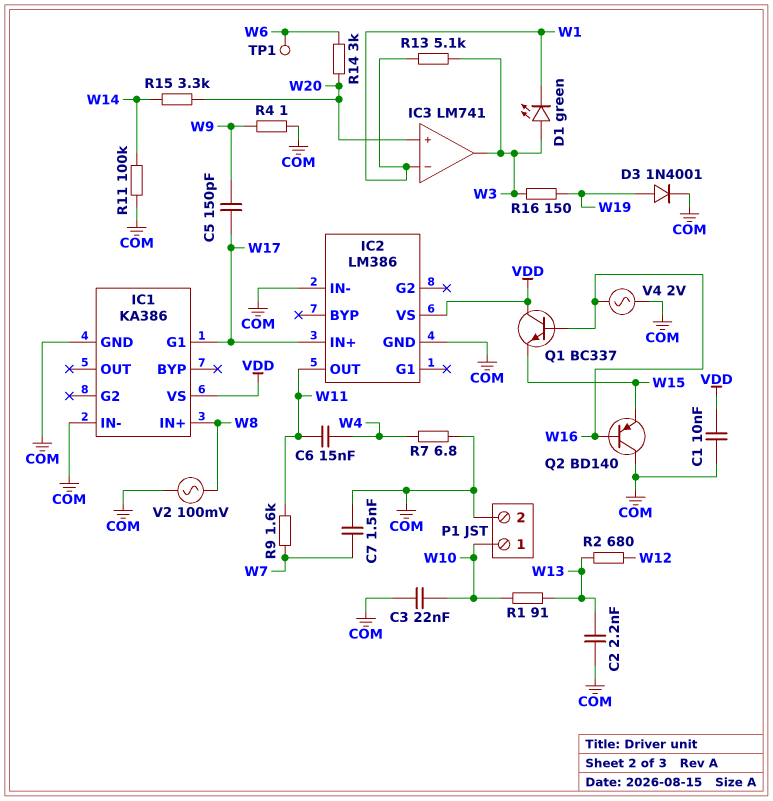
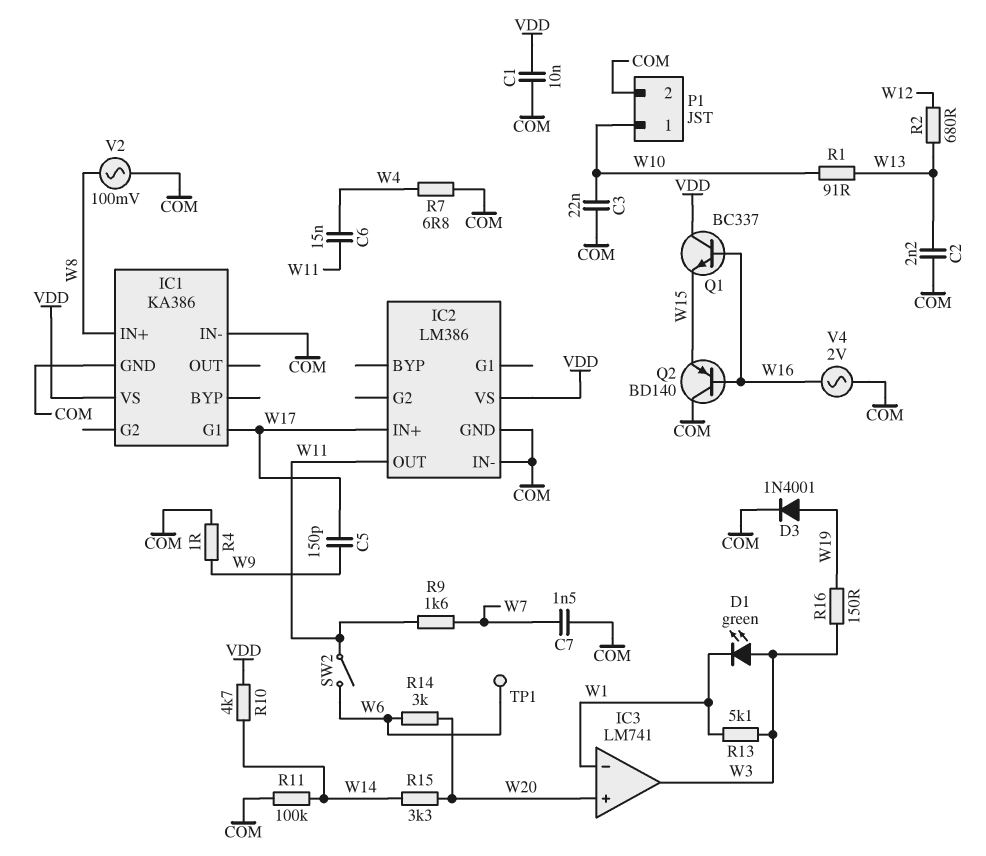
R10: none -> 4.7k (VDD, W14)
SW2: none -> switch (W6, W11)

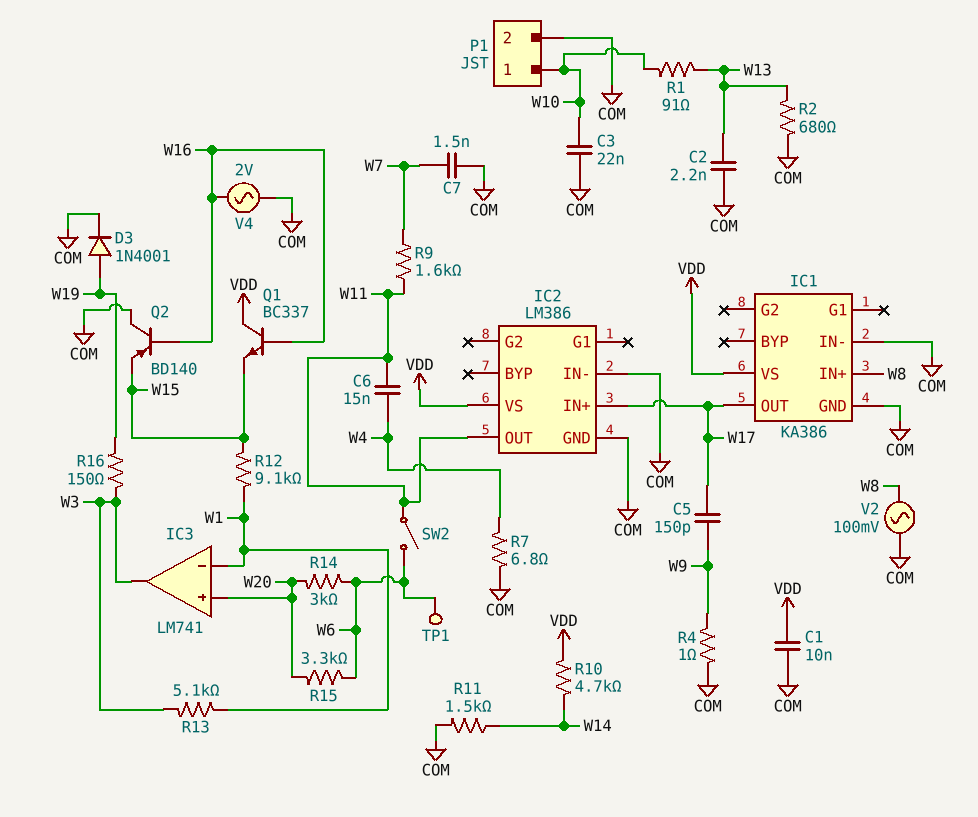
D1: LED green (A W3, K W1) -> none
IC1 pin G1: W17 -> none
IC1 pin OUT: none -> W17
R2: 680 (W12, W13) -> 680 (COM, W13)
R11: 100k (COM, W14) -> 1.5k (COM, W14)
R12: none -> 9.1k (W1, W15)
R15: 3.3k (W14, W20) -> 3.3k (W6, W20)

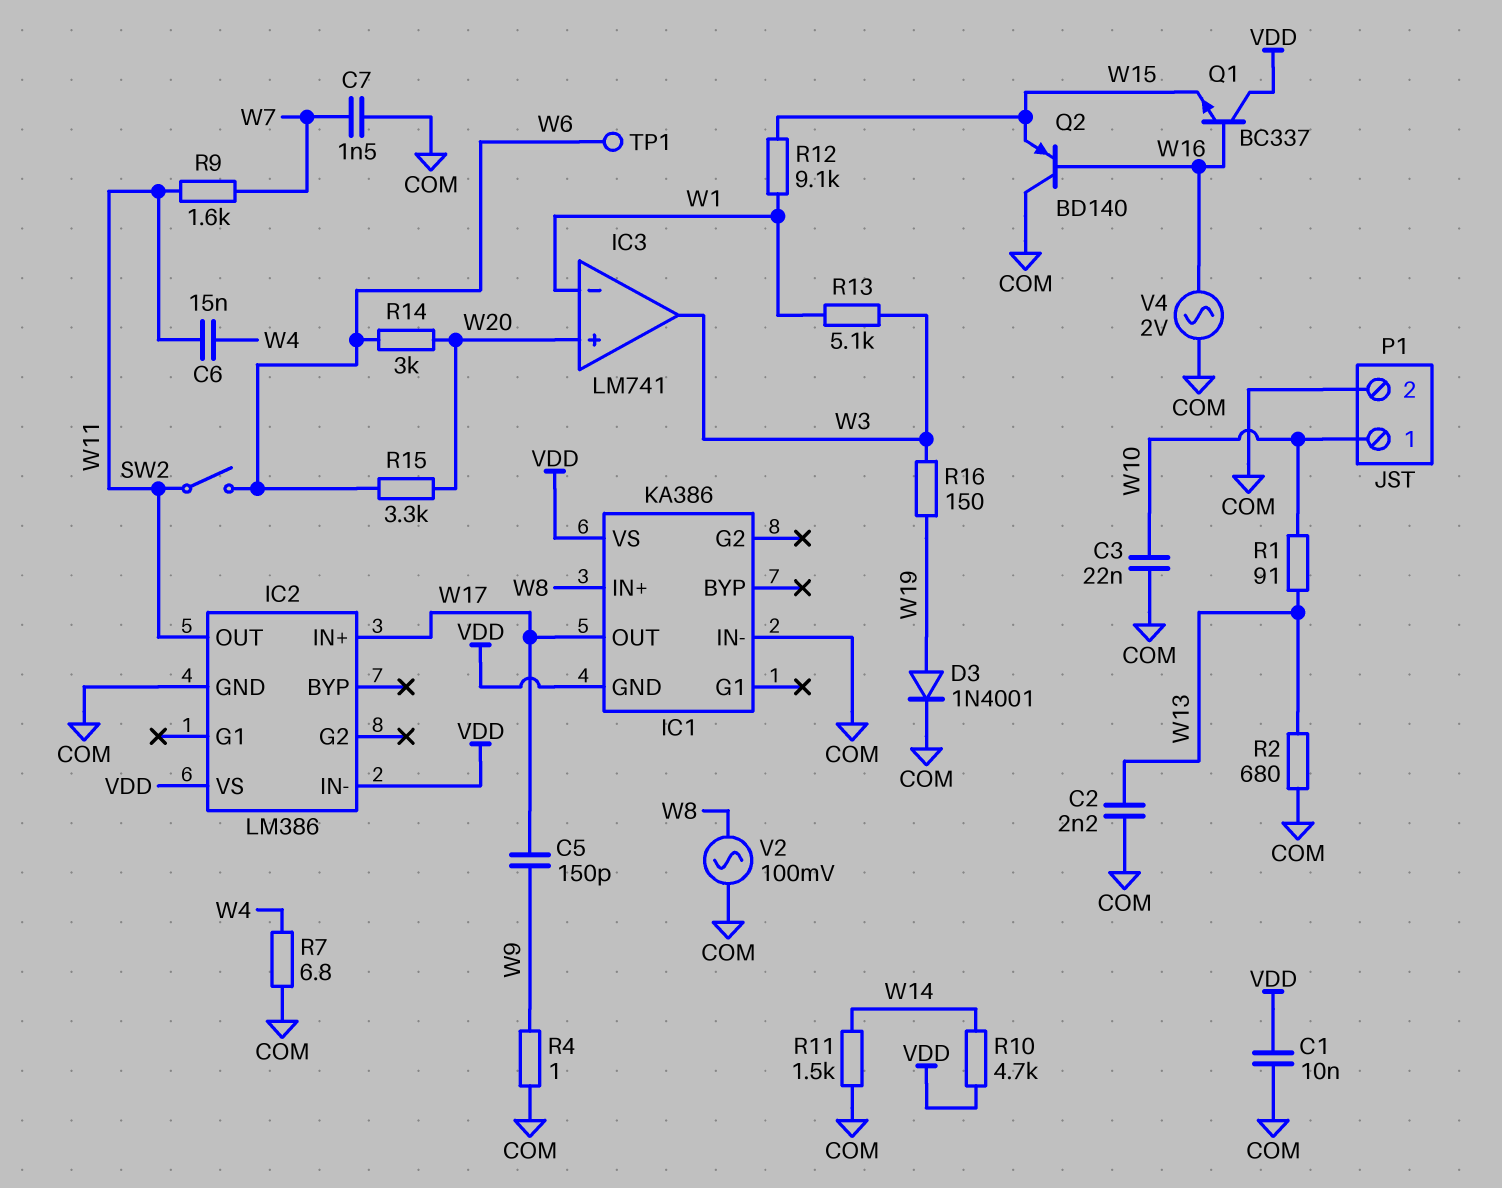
IC1 pin GND: COM -> VDD
IC2 pin IN-: COM -> VDD

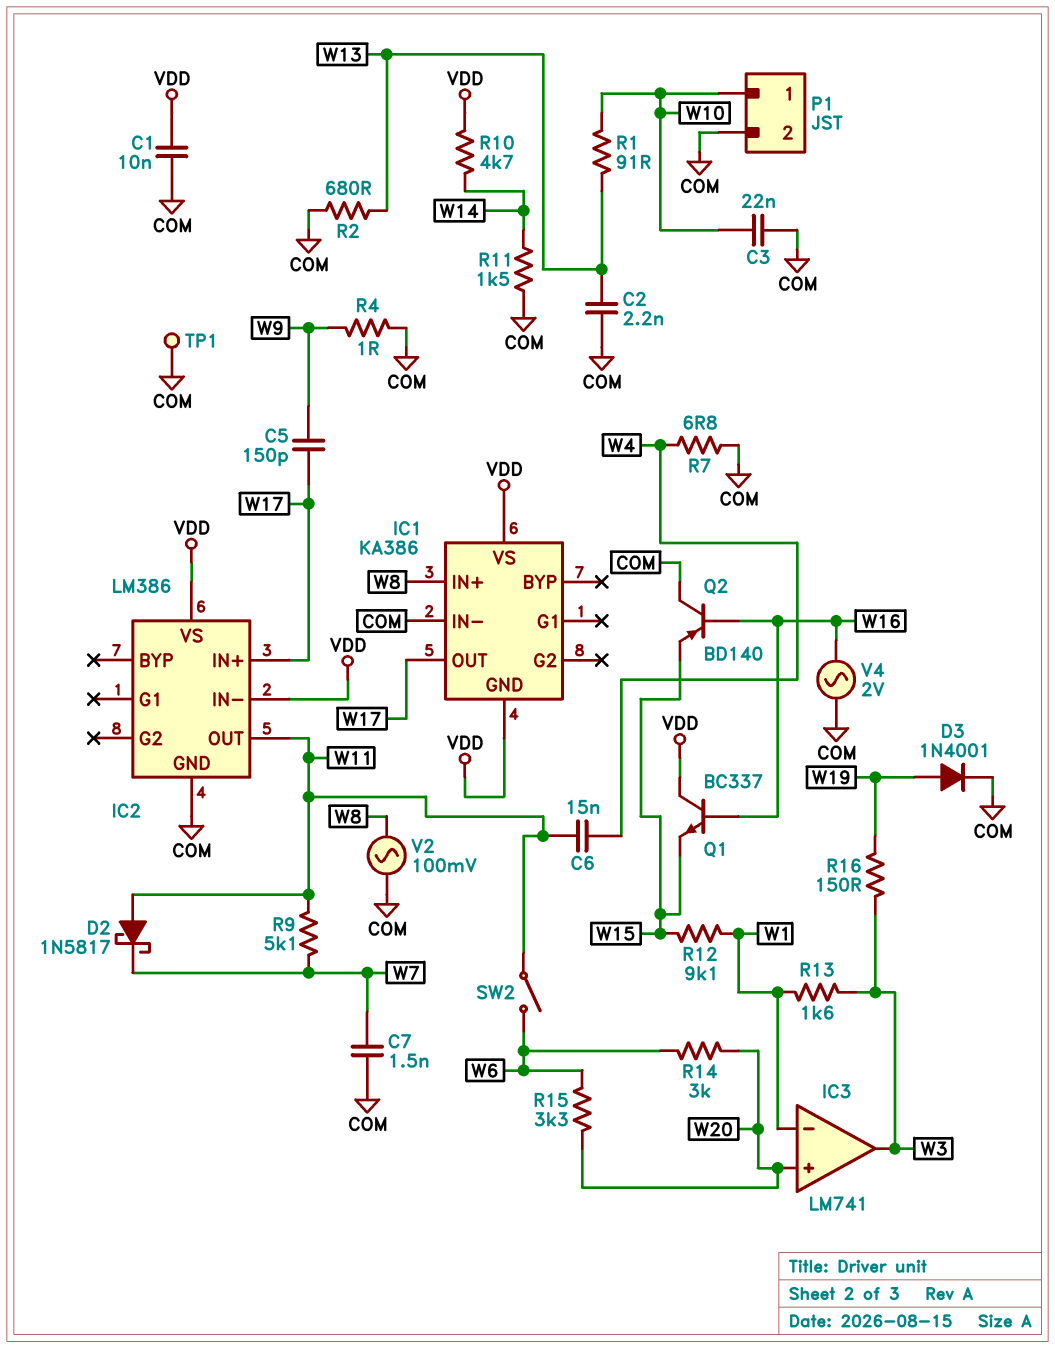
D2: none -> schottky 1N5817 (A W11, K W7)
R9: 1.6k (W7, W11) -> 5.1k (W7, W11)
R13: 5.1k (W1, W3) -> 1.6k (W1, W3)
TP1: test point (W6) -> test point (COM)

